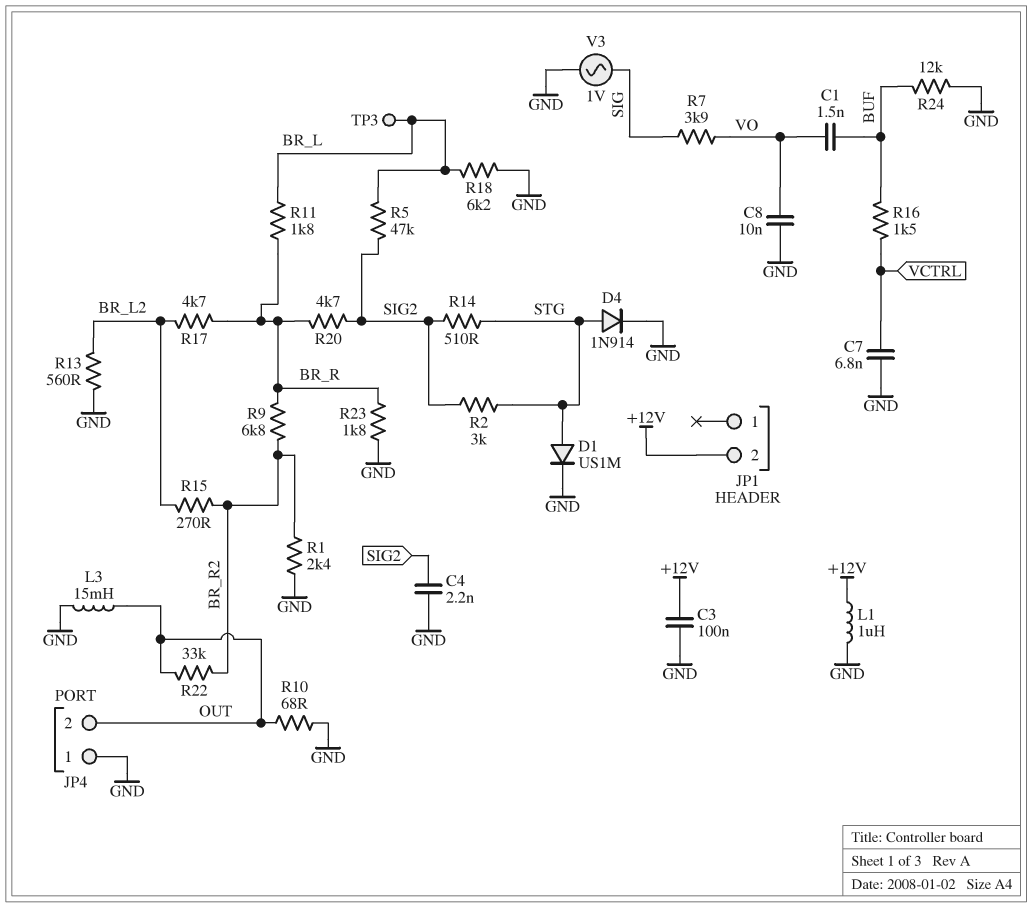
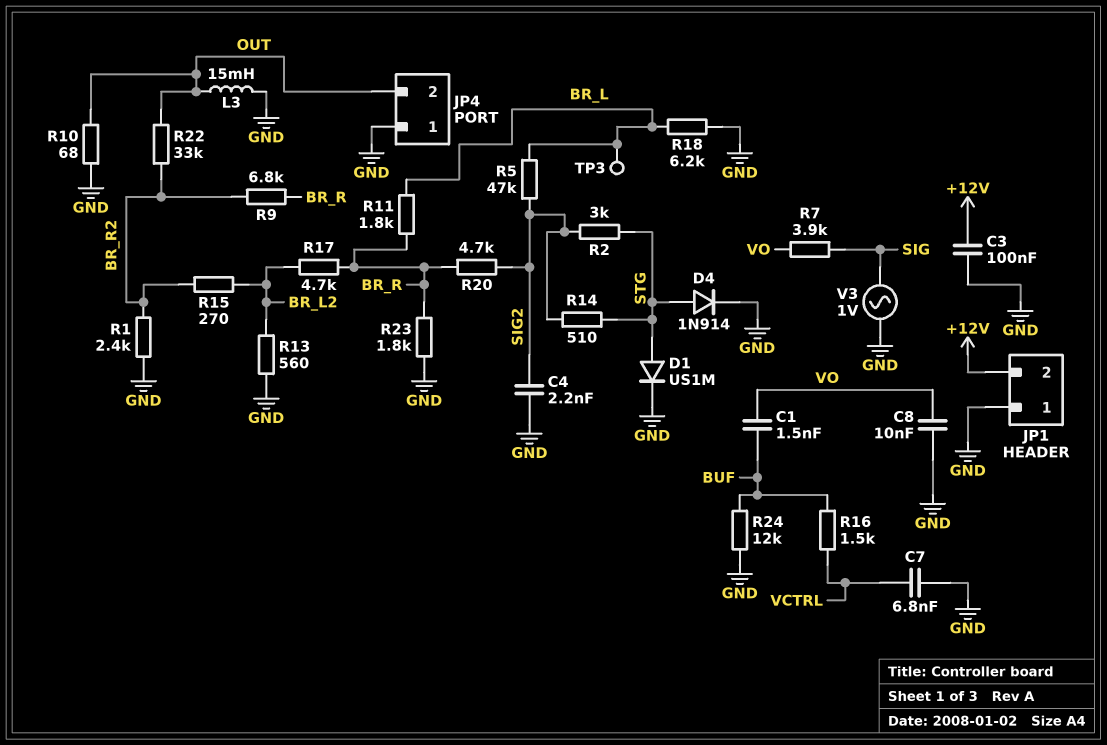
JP1 pin 1: none -> GND
L1: 1uH (+12V, GND) -> none

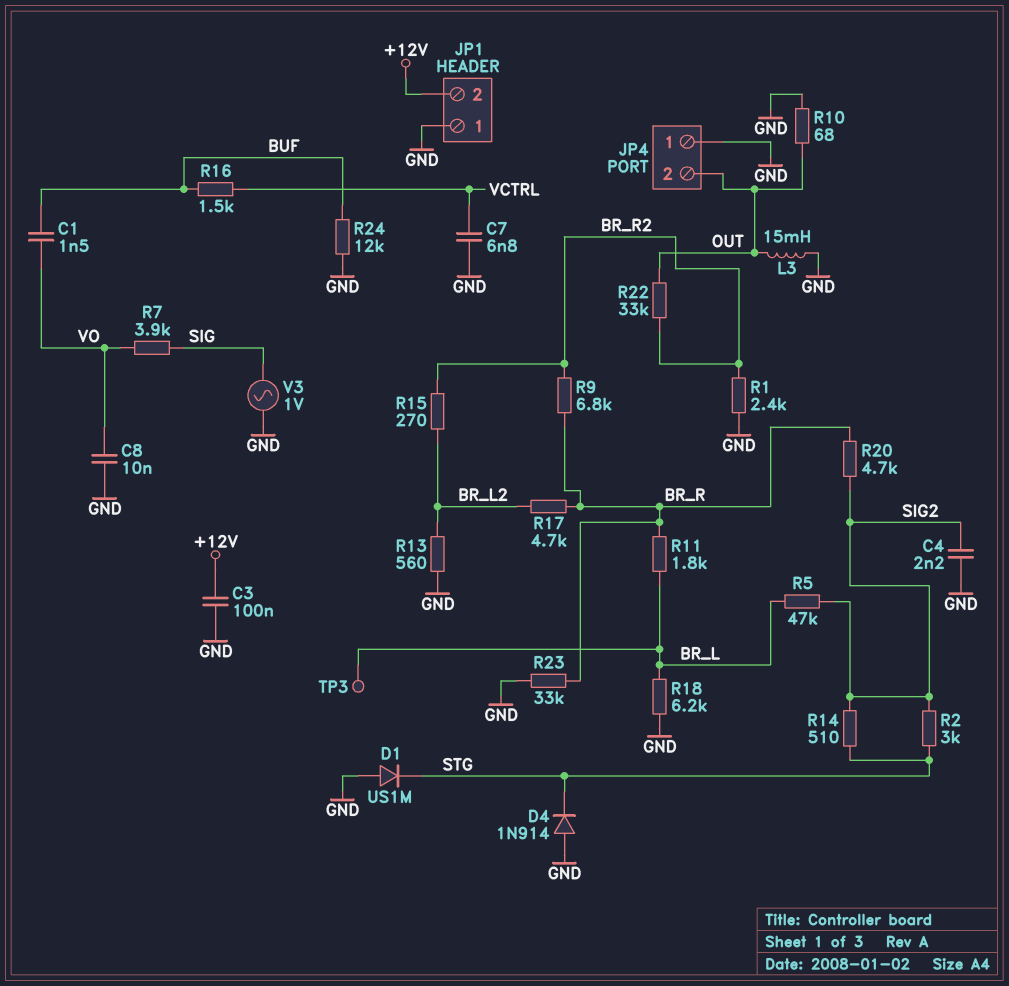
D1: diode US1M (A STG, K GND) -> diode US1M (A GND, K STG)
D4: diode 1N914 (A STG, K GND) -> diode 1N914 (A GND, K STG)
R23: 1.8k (BR_R, GND) -> 33k (BR_R, GND)

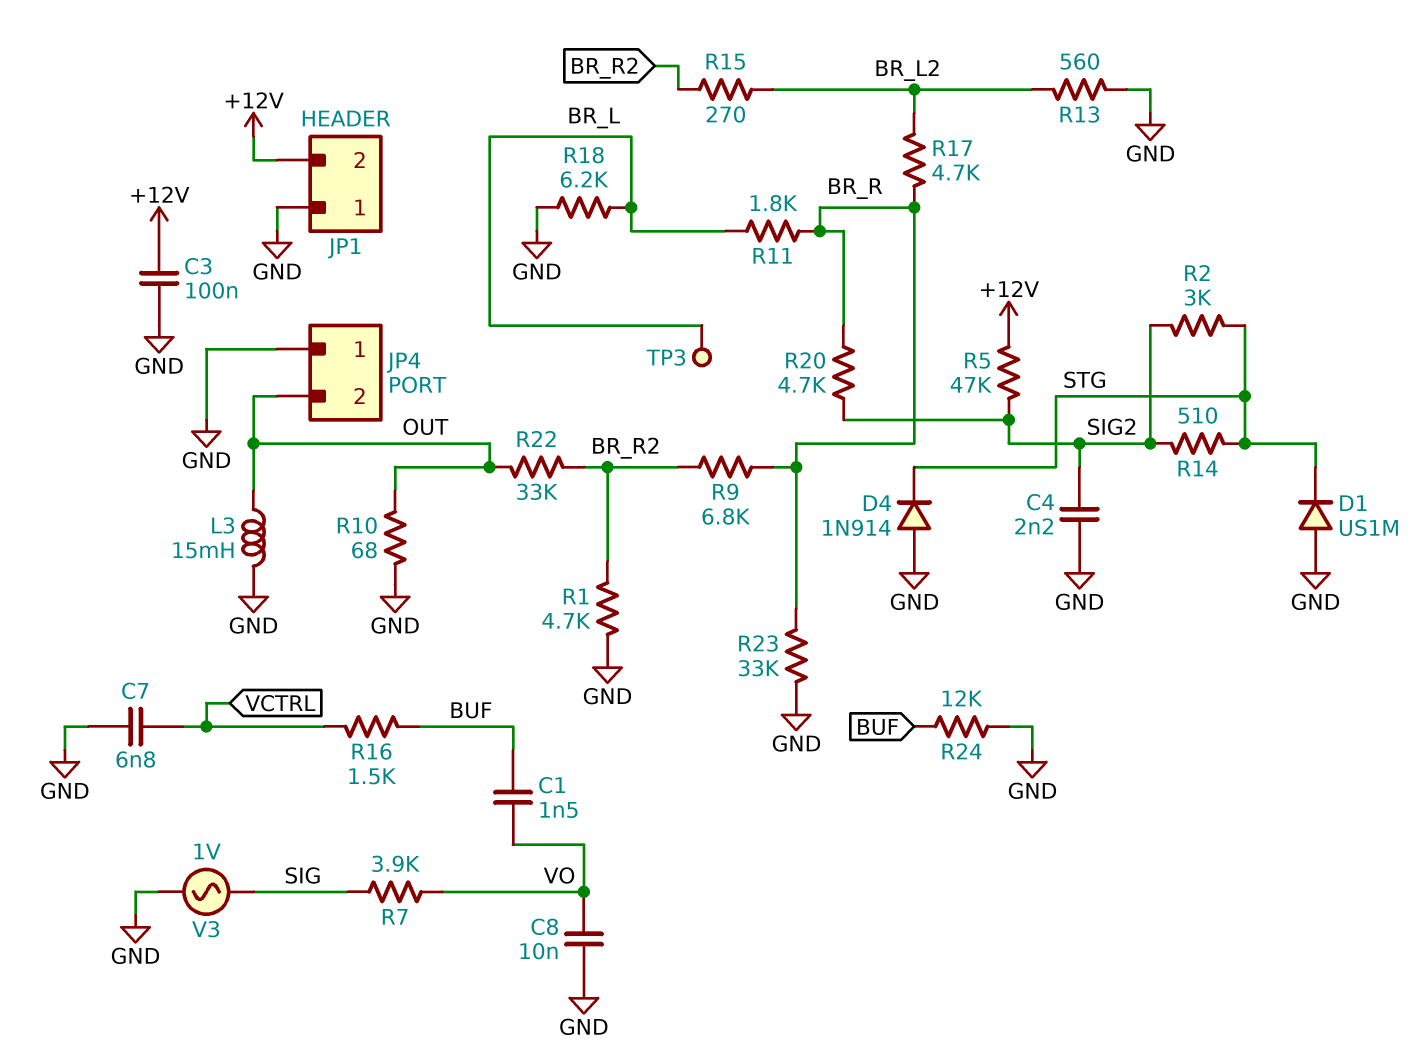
R1: 2.4k (BR_R2, GND) -> 4.7k (BR_R2, GND)
R5: 47k (BR_L, SIG2) -> 47k (+12V, SIG2)

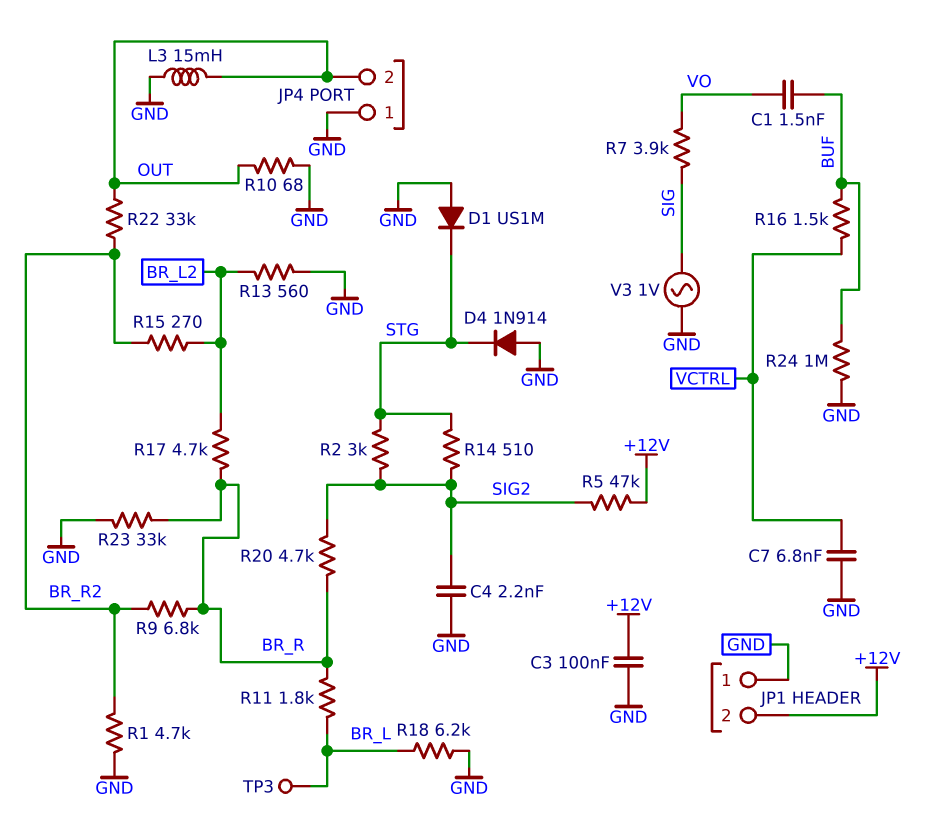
C8: 10nF (GND, VO) -> none
R24: 12k (BUF, GND) -> 1M (BUF, GND)

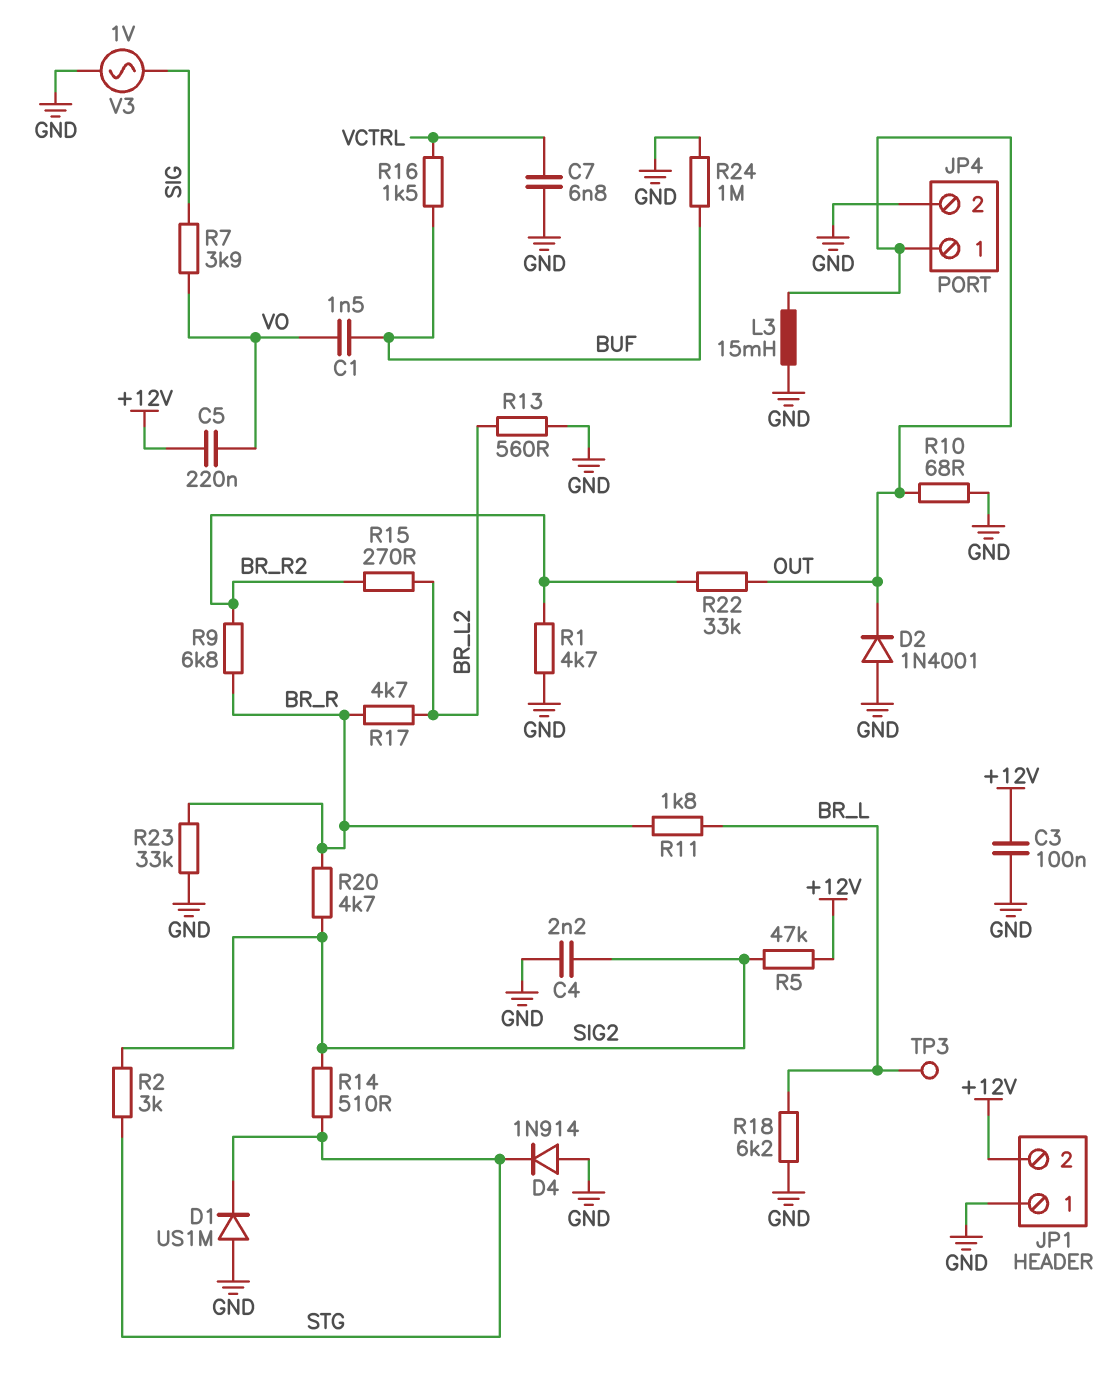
C5: none -> 220nF (+12V, VO)
D2: none -> diode 1N4001 (A GND, K OUT)
JP4 pin 1: GND -> OUT
JP4 pin 2: OUT -> GND

